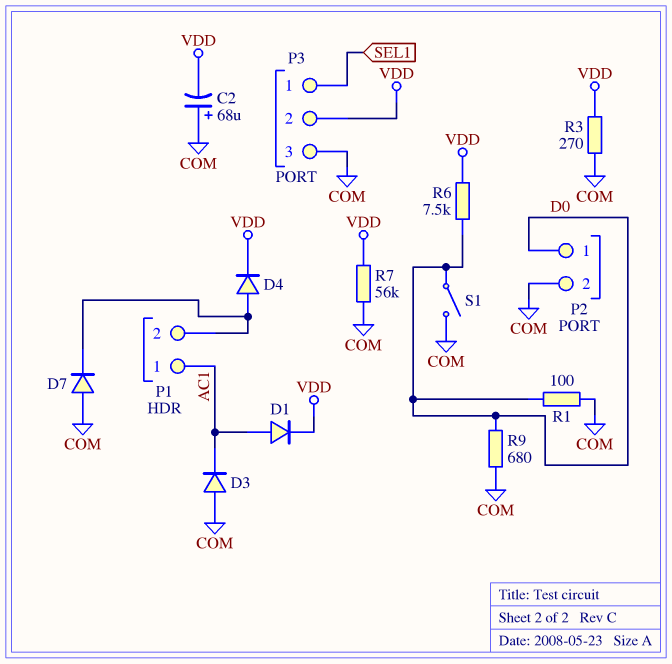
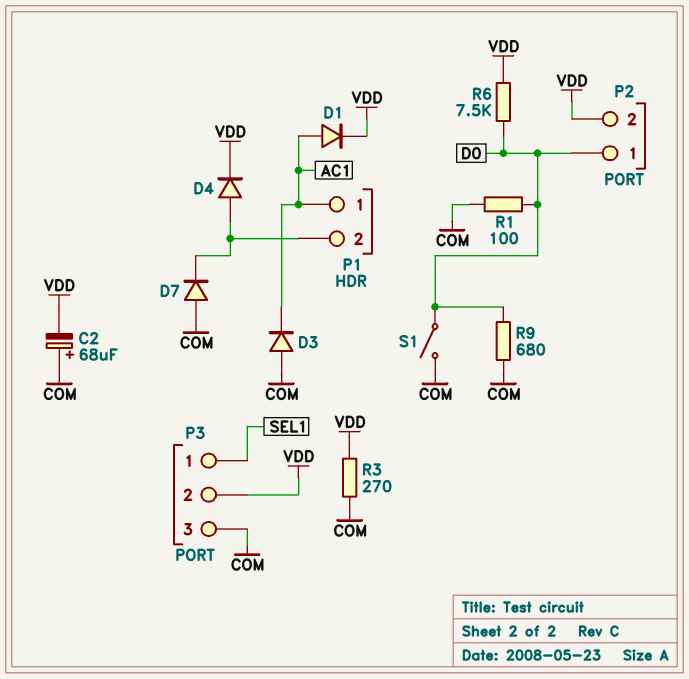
P2 pin 2: COM -> VDD
R7: 56k (COM, VDD) -> none

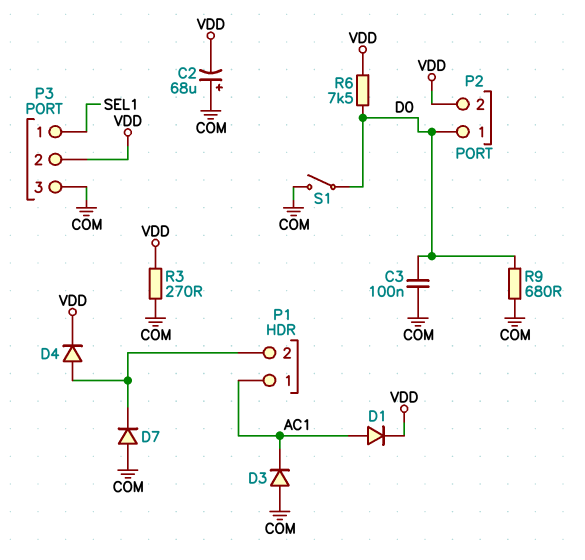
C3: none -> 100nF (COM, D0)
R1: 100 (COM, D0) -> none

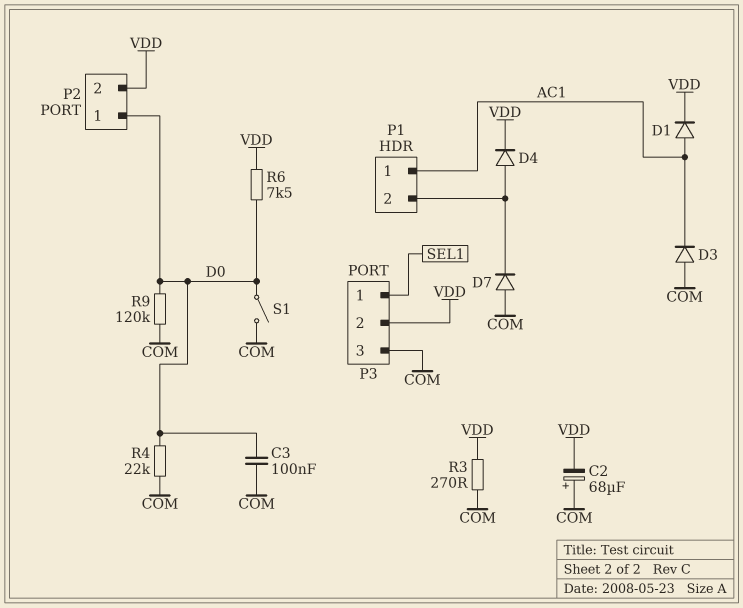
R4: none -> 22k (COM, D0)
R9: 680 (COM, D0) -> 120k (COM, D0)

